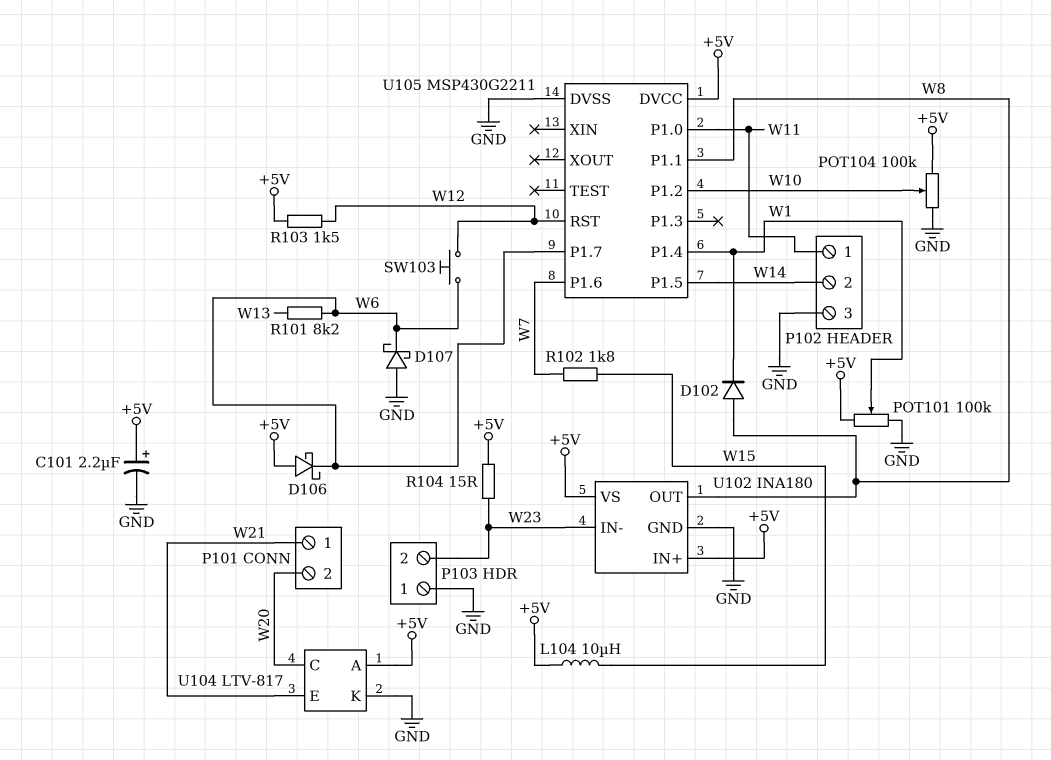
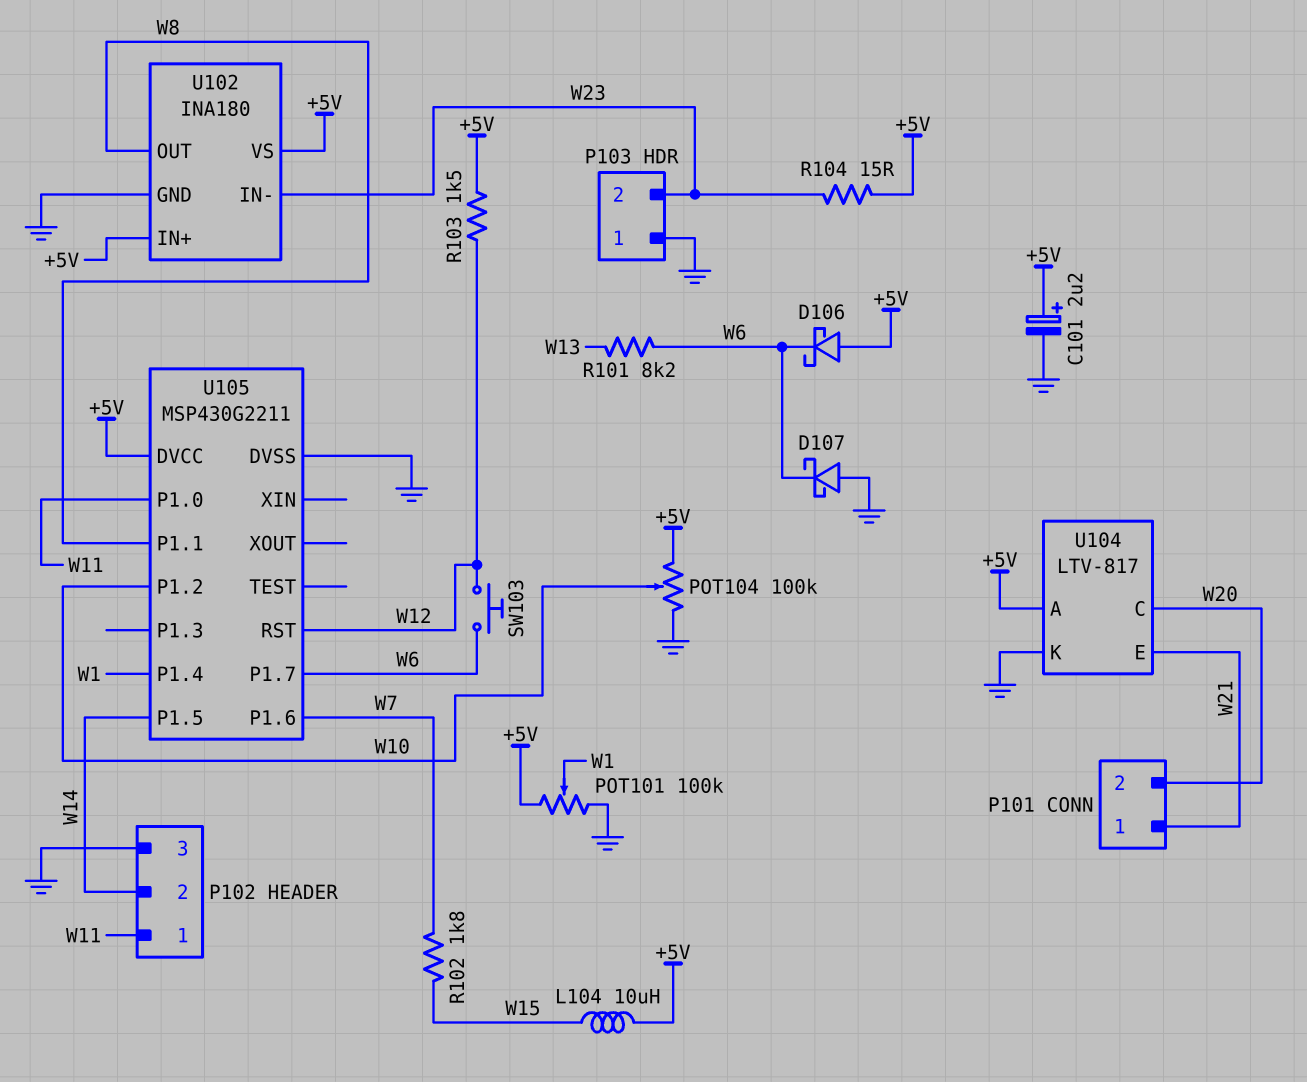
D102: diode (A W8, K W1) -> none

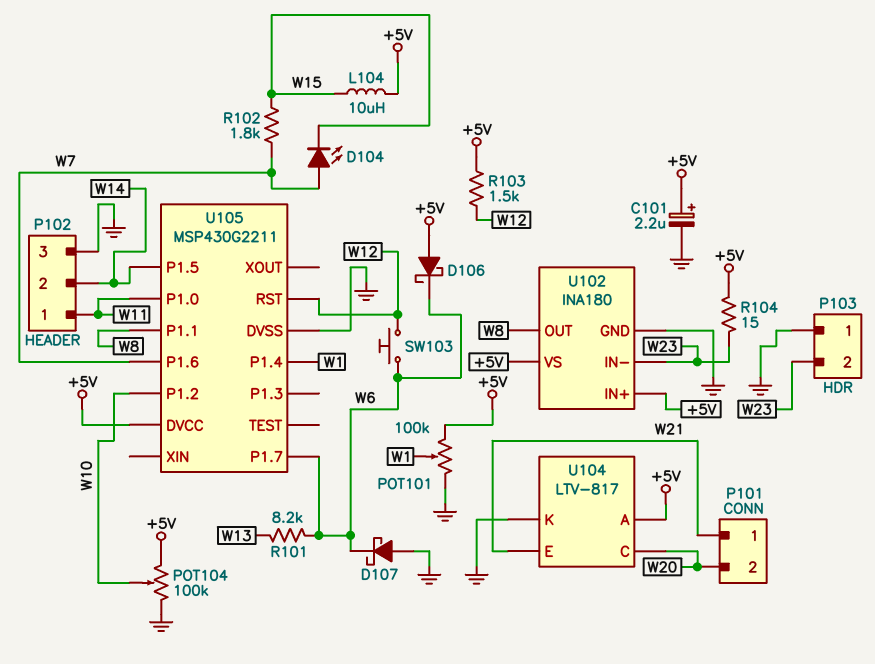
D104: none -> LED (A W7, K W15)

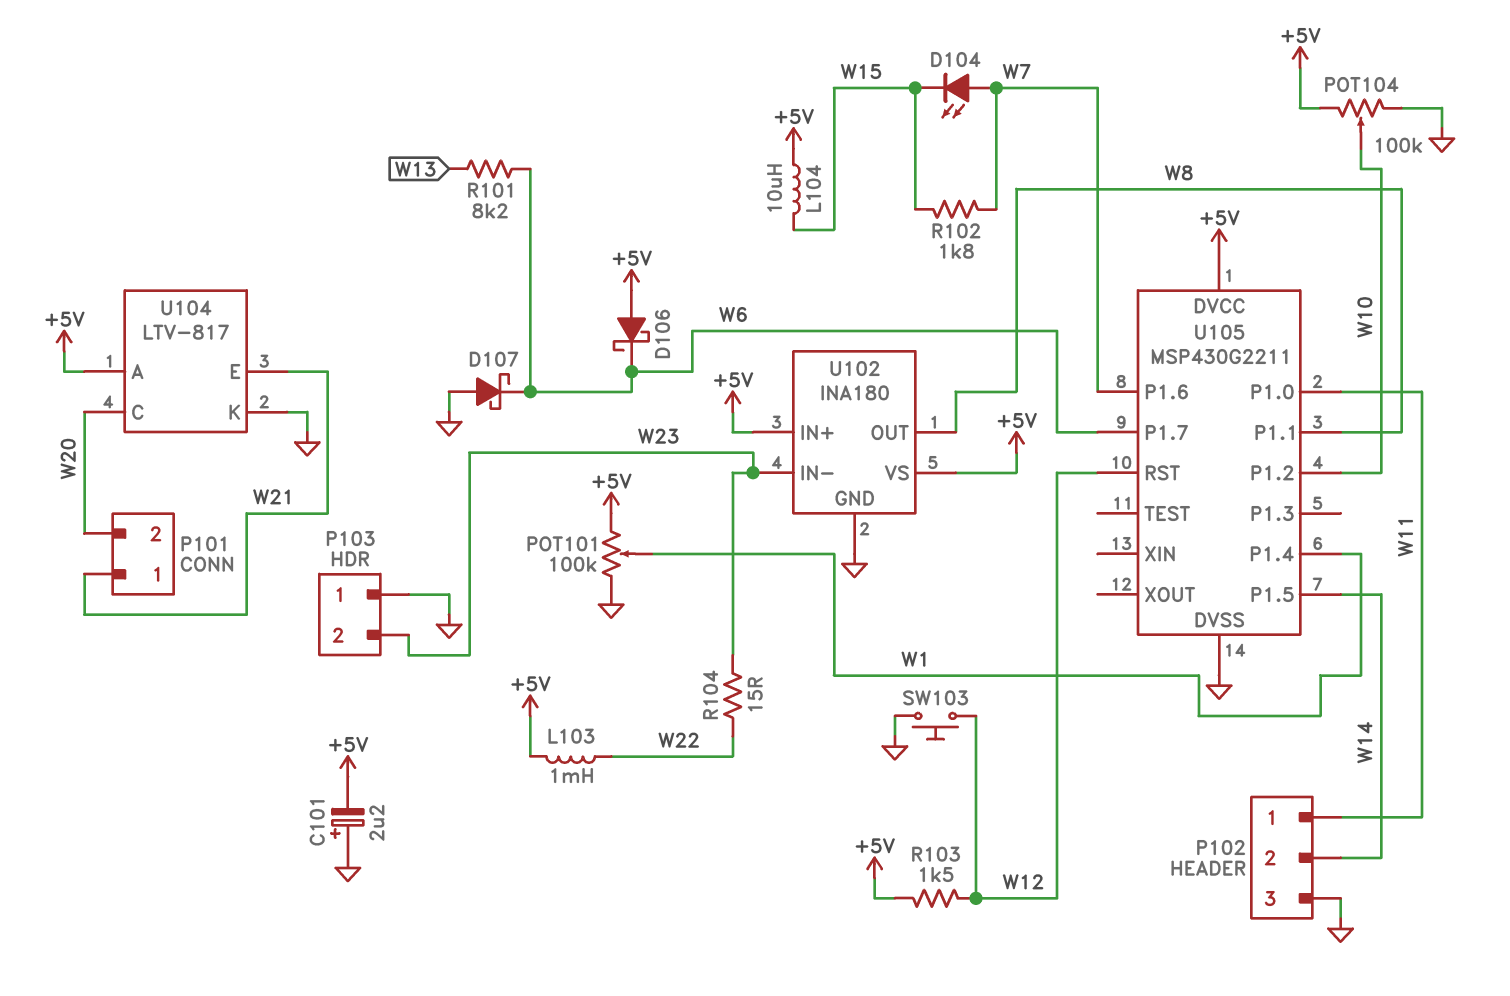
C101: 2.2uF (plus +5V, minus GND) -> 2.2uF (plus GND, minus +5V)
L103: none -> 1mH (+5V, W22)
R104: 15 (+5V, W23) -> 15 (W22, W23)
SW103: button (W6, W12) -> button (GND, W12)

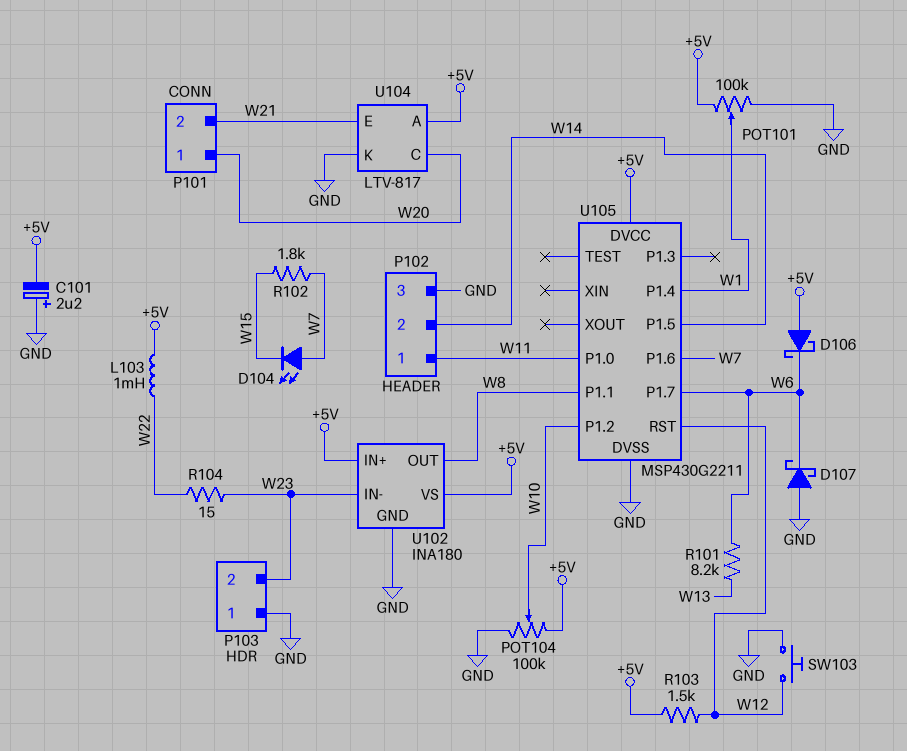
L104: 10uH (+5V, W15) -> none
P101 pin 1: W21 -> W20
P101 pin 2: W20 -> W21

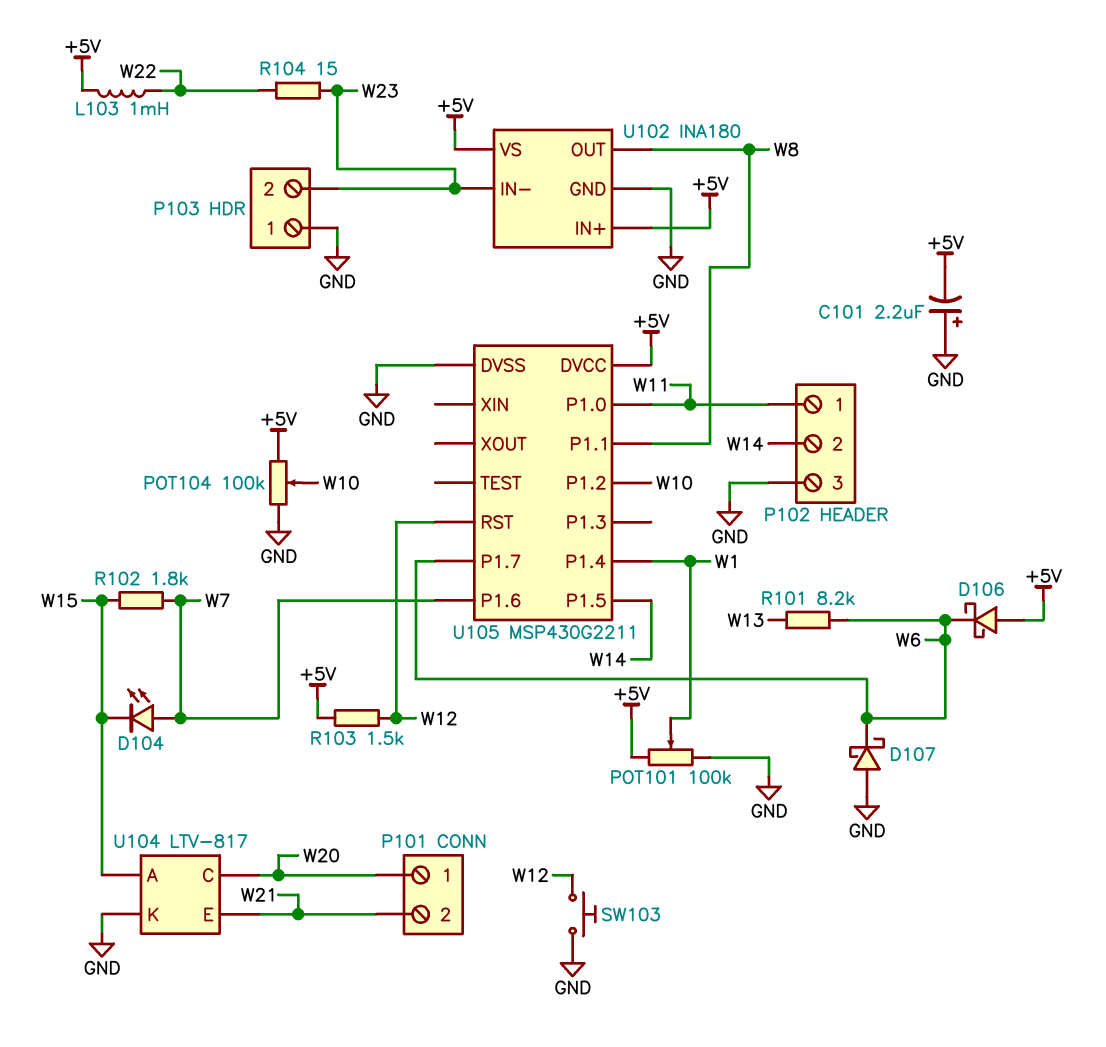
U104 pin A: +5V -> W15

